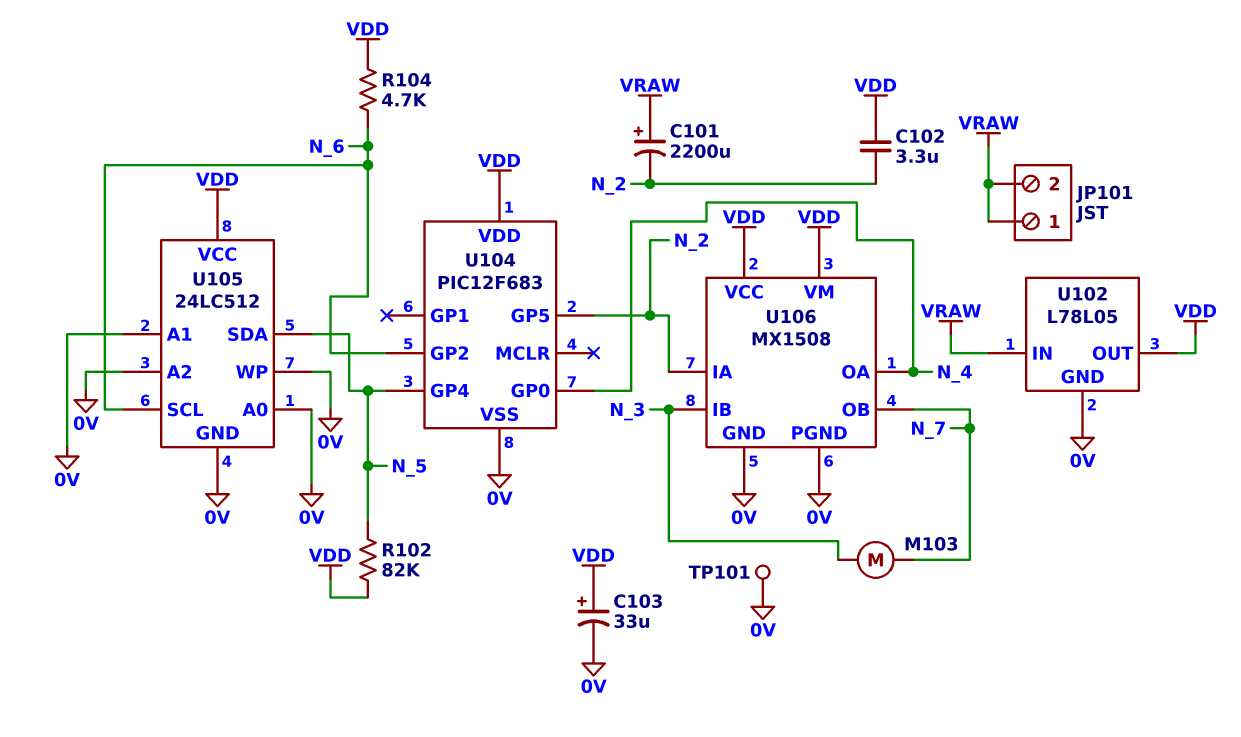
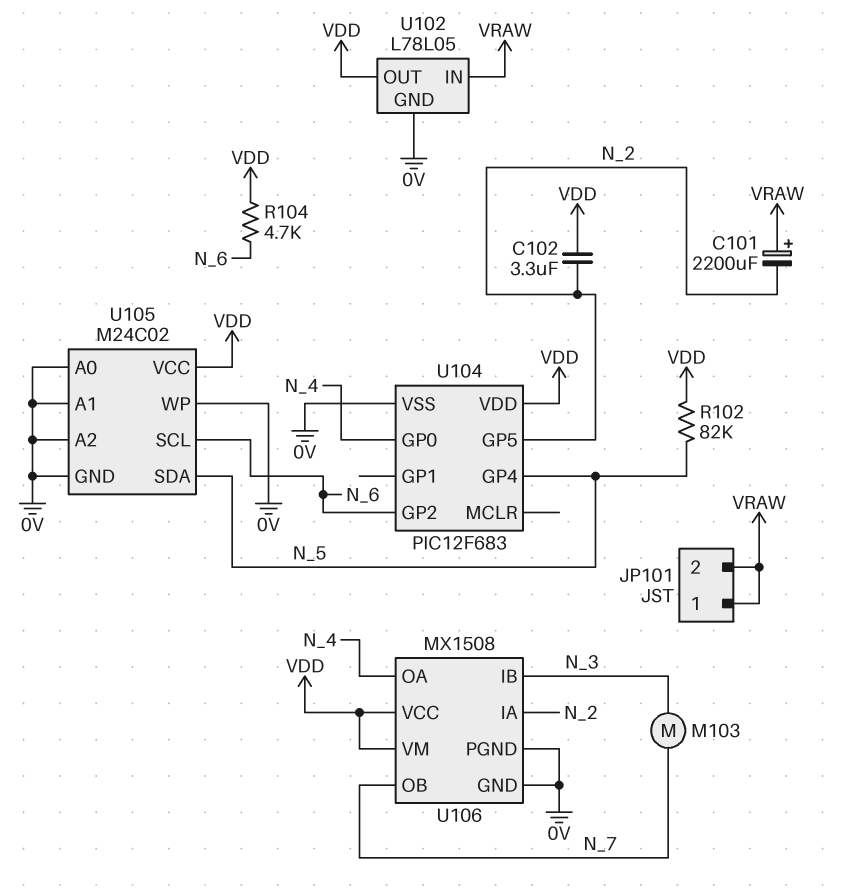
C103: 33uF (plus VDD, minus 0V) -> none
TP101: test point (0V) -> none
U105: 24LC512 -> M24C02

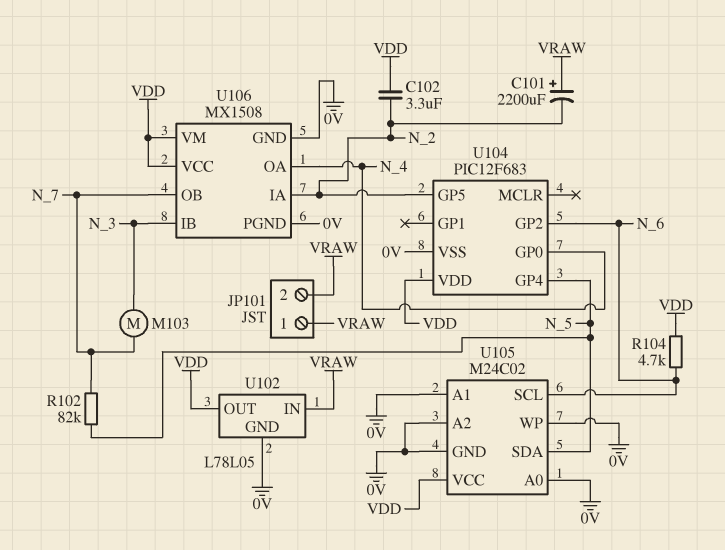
R102: 82k (N_5, VDD) -> 82k (N_5, N_7)

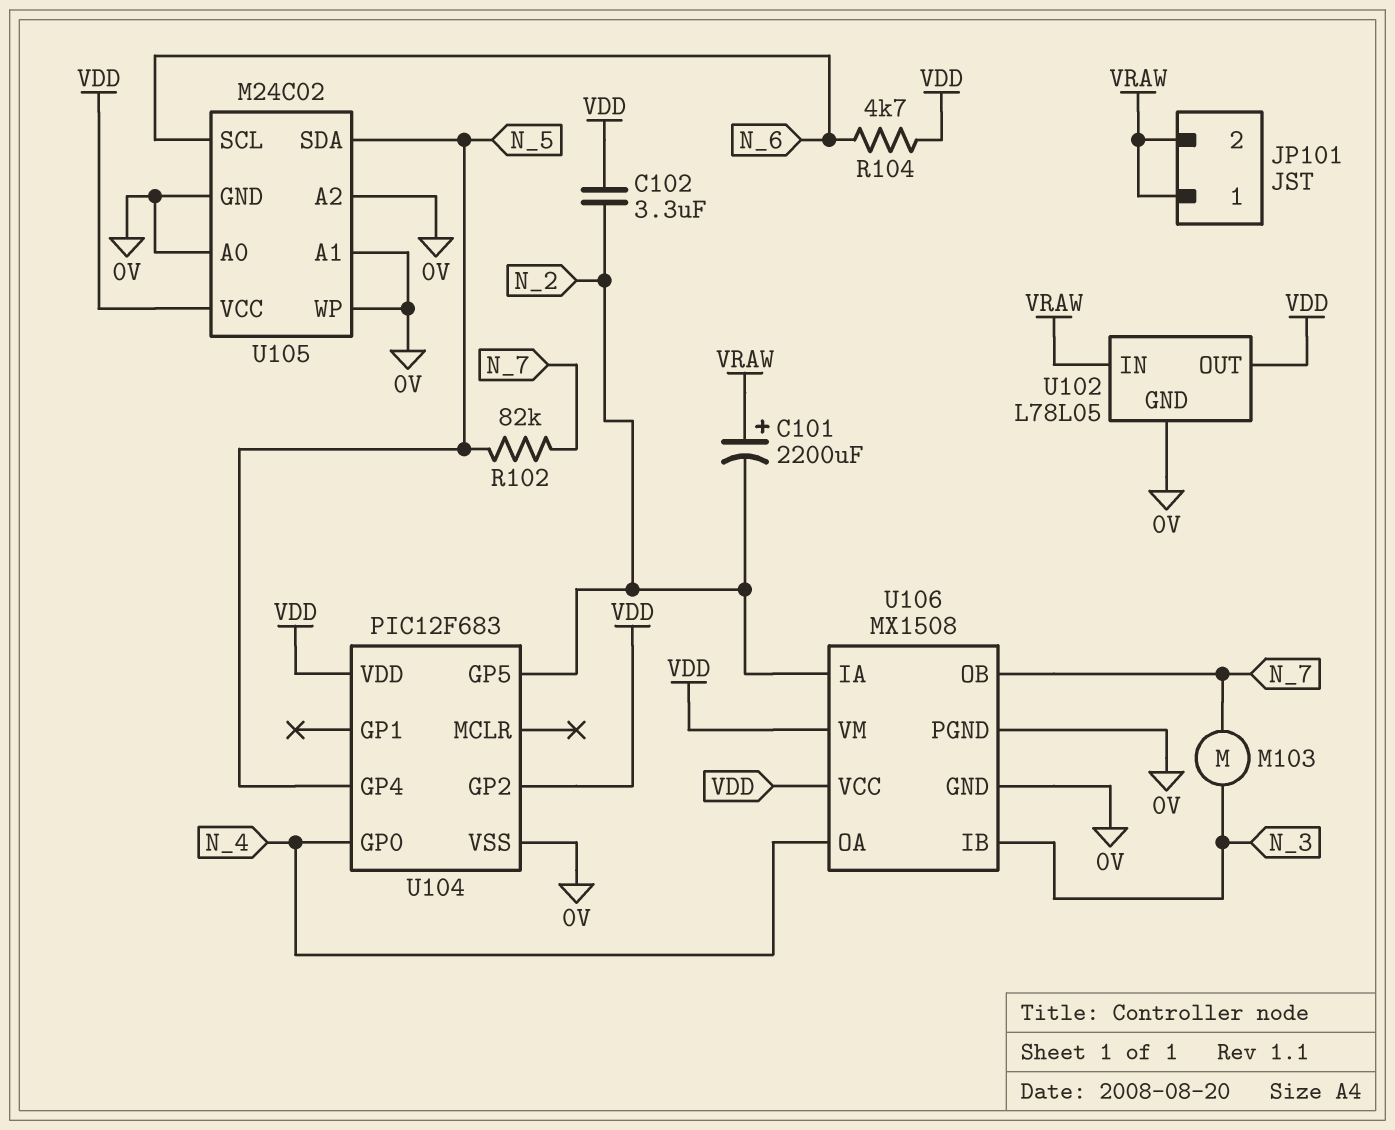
U104 pin GP2: N_6 -> VDD

